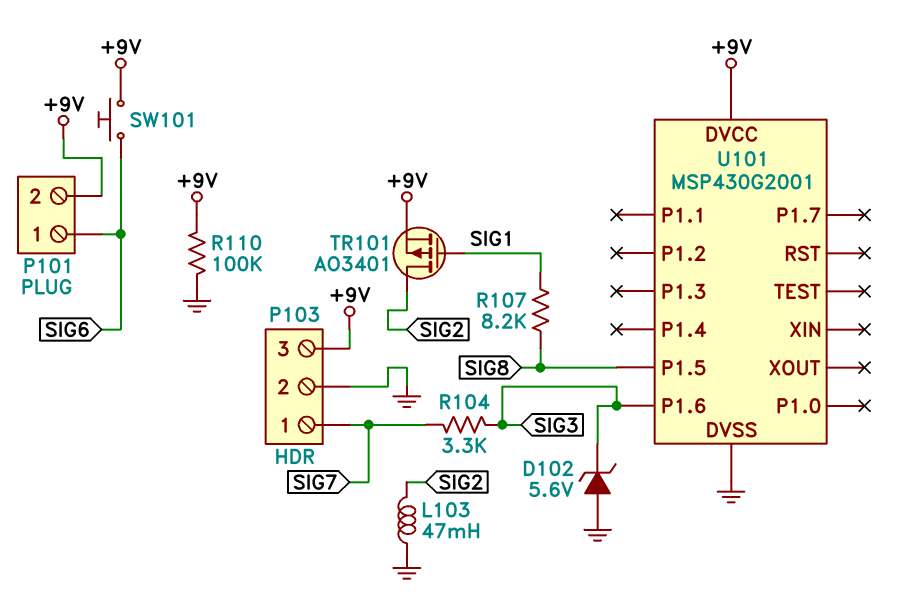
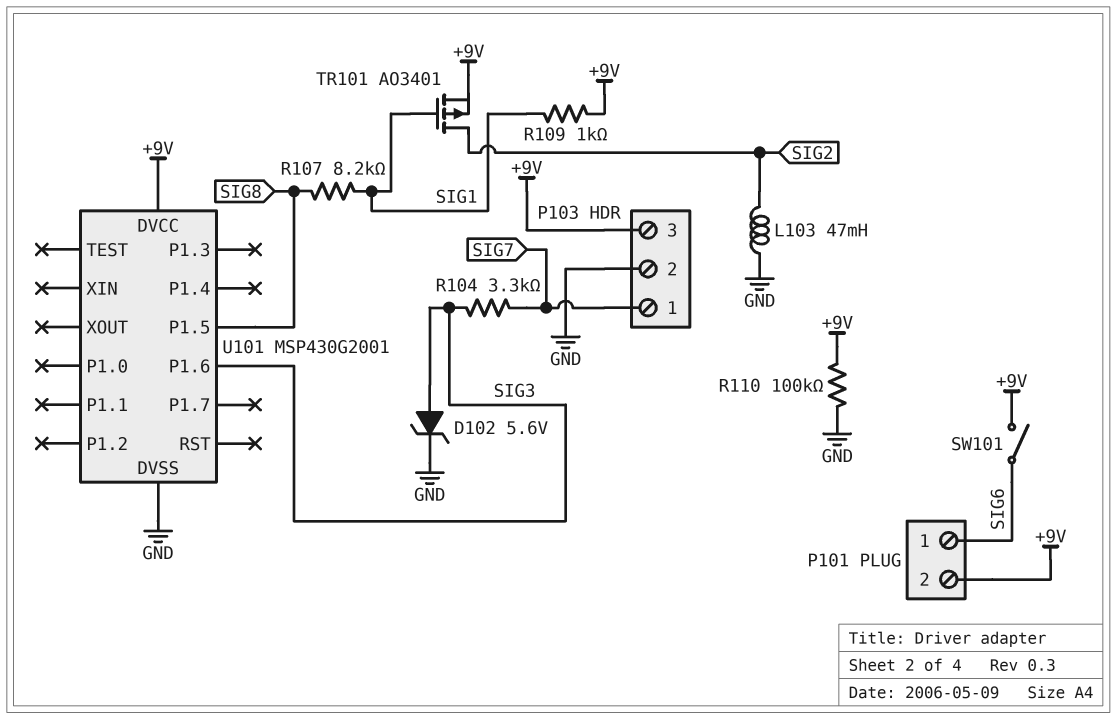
D102: zener 5.6V (A GND, K SIG3) -> zener 5.6V (A SIG3, K GND)
R109: none -> 1k (+9V, SIG1)
SW101: button (+9V, SIG6) -> switch (+9V, SIG6)

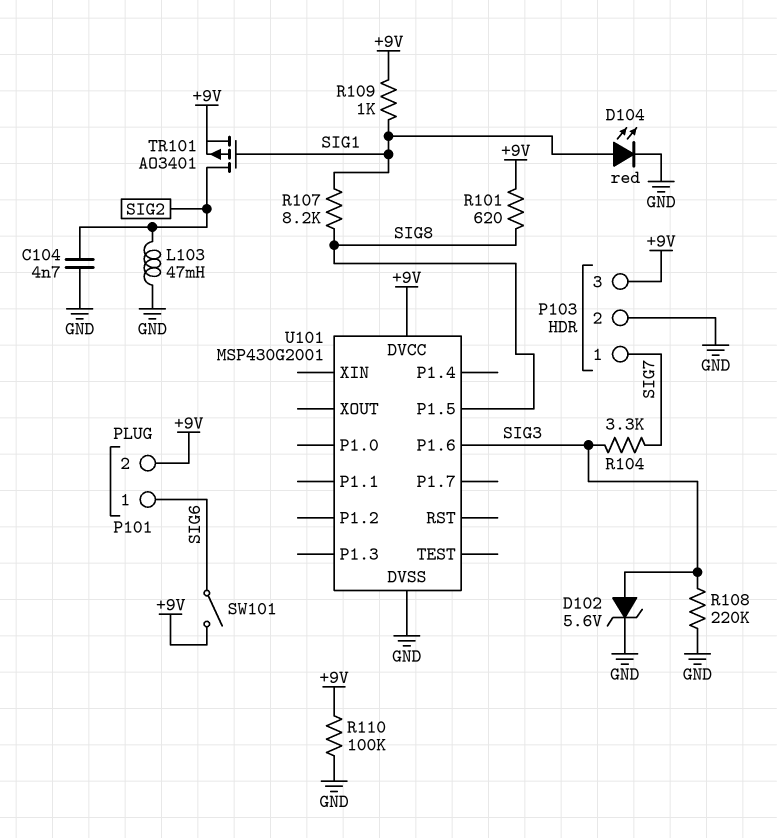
C104: none -> 4.7nF (GND, SIG2)
D104: none -> LED red (A SIG1, K GND)
R101: none -> 620 (+9V, SIG8)
R108: none -> 220k (GND, SIG3)

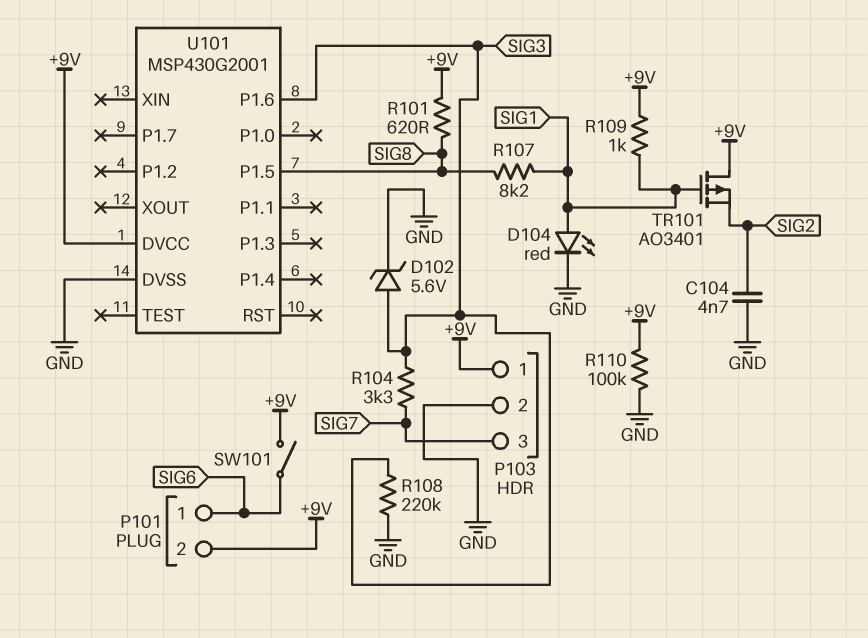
L103: 47mH (GND, SIG2) -> none
P103 pin 1: SIG7 -> +9V
P103 pin 3: +9V -> SIG7
TR101: PMOS AO3401 (G SIG1, D SIG2, S +9V) -> PMOS AO3401 (G SIG1, D +9V, S SIG2)

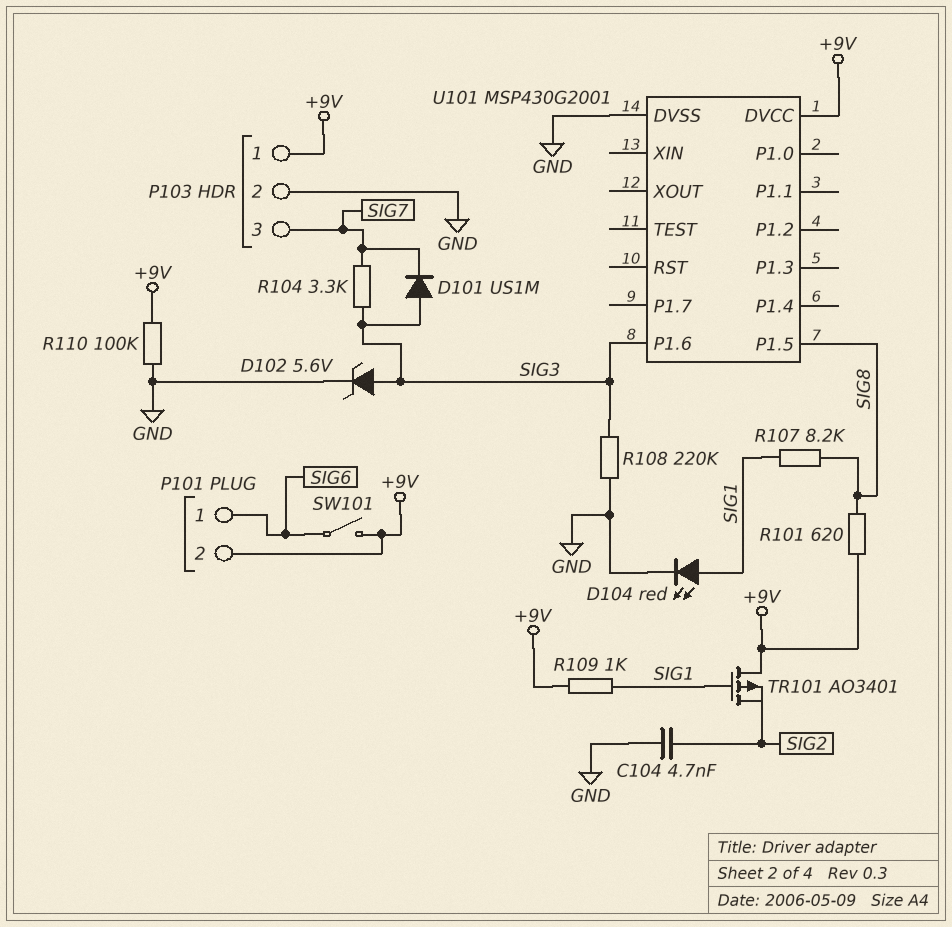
D101: none -> diode US1M (A SIG3, K SIG7)

